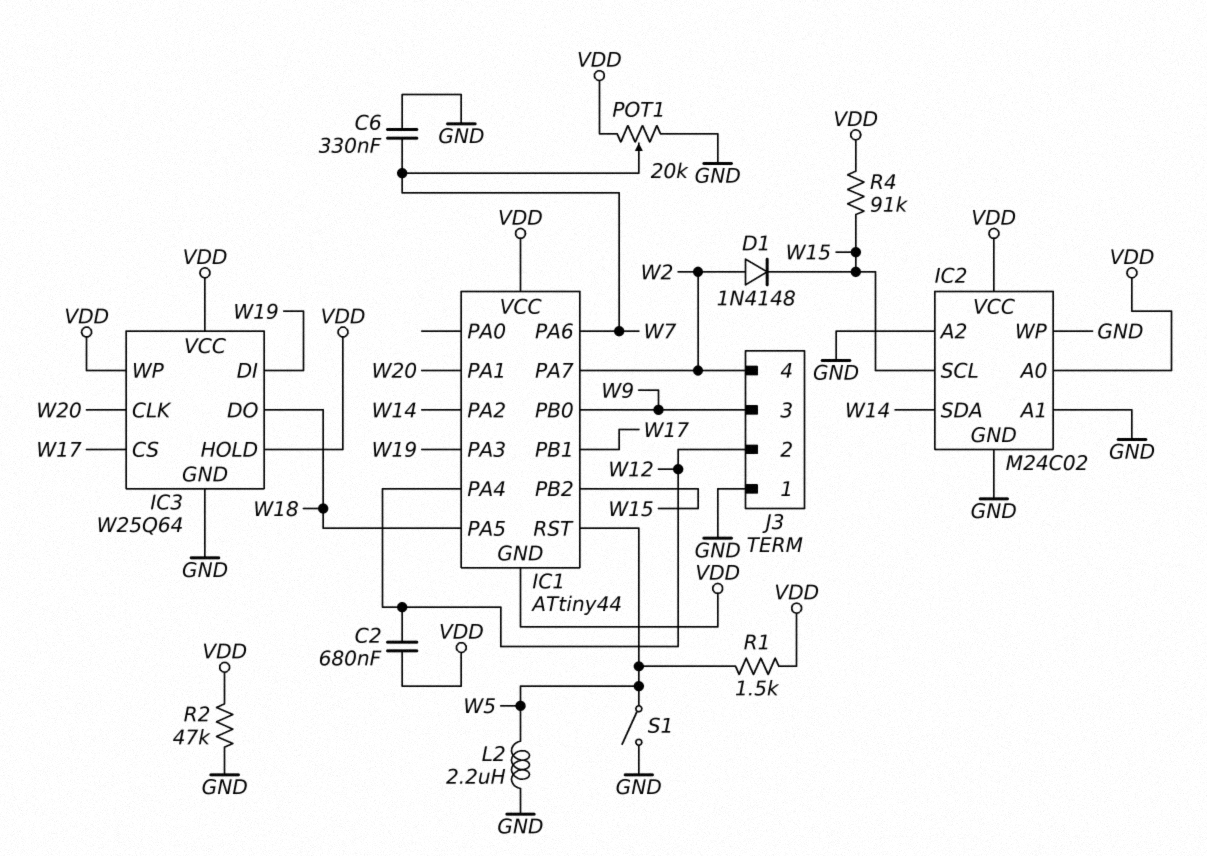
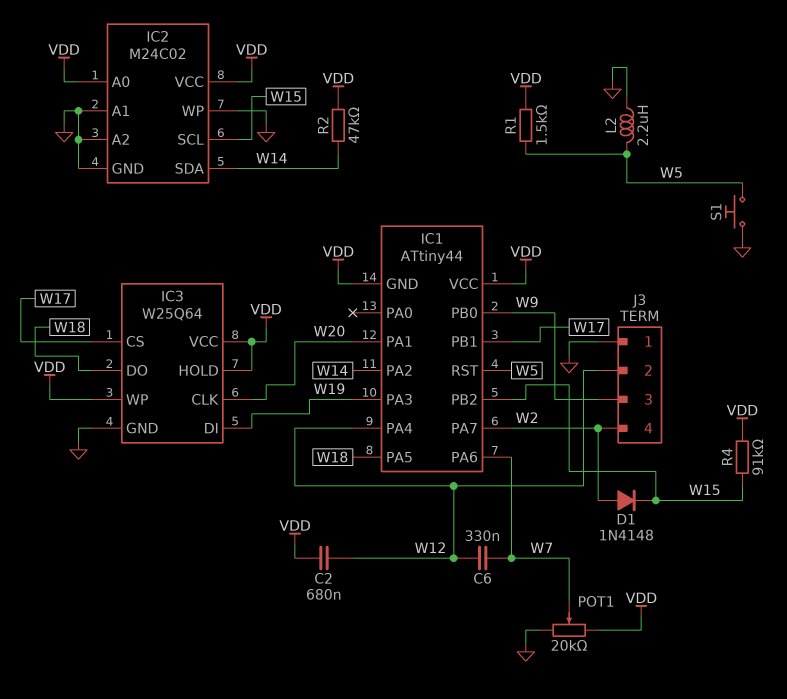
C6: 330nF (GND, W7) -> 330nF (W7, W12)
R2: 47k (GND, VDD) -> 47k (VDD, W14)
S1: switch (GND, W5) -> button (GND, W5)

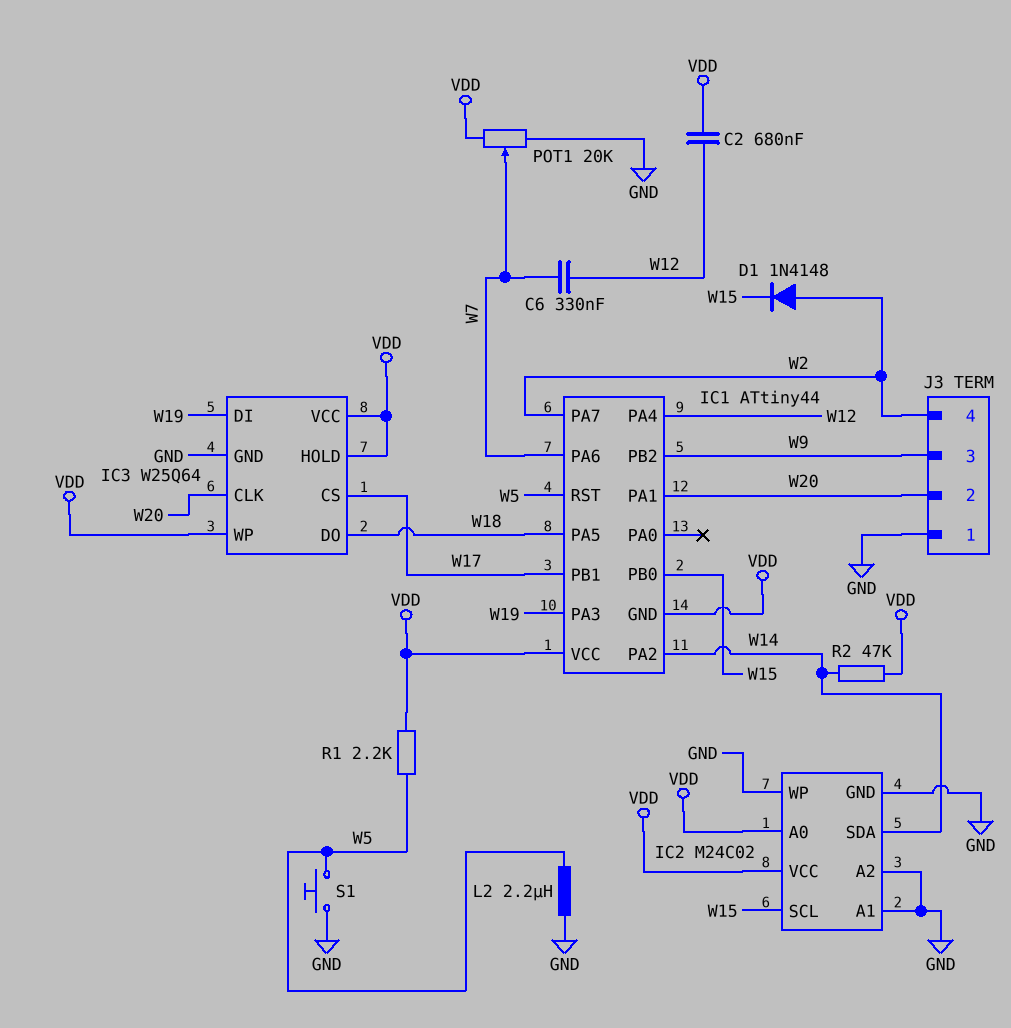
IC1 pin PB0: W9 -> W15
IC1 pin PB2: W15 -> W9
J3 pin 2: W12 -> W20
R1: 1.5k (VDD, W5) -> 2.2k (VDD, W5)
R4: 91k (VDD, W15) -> none

